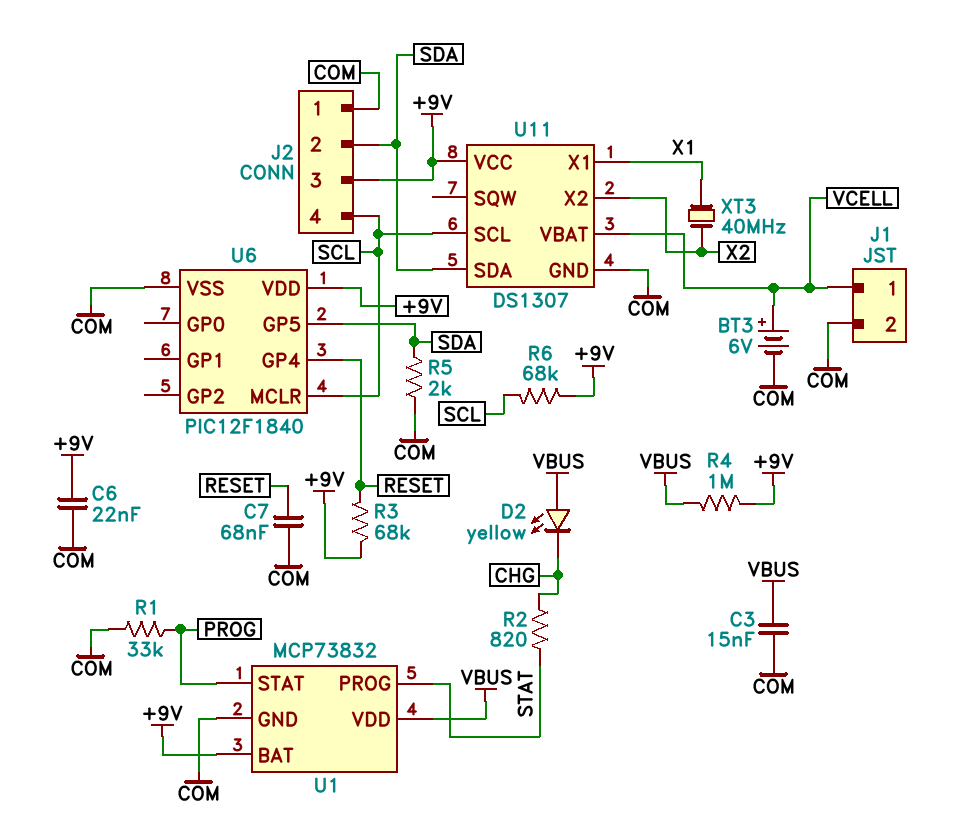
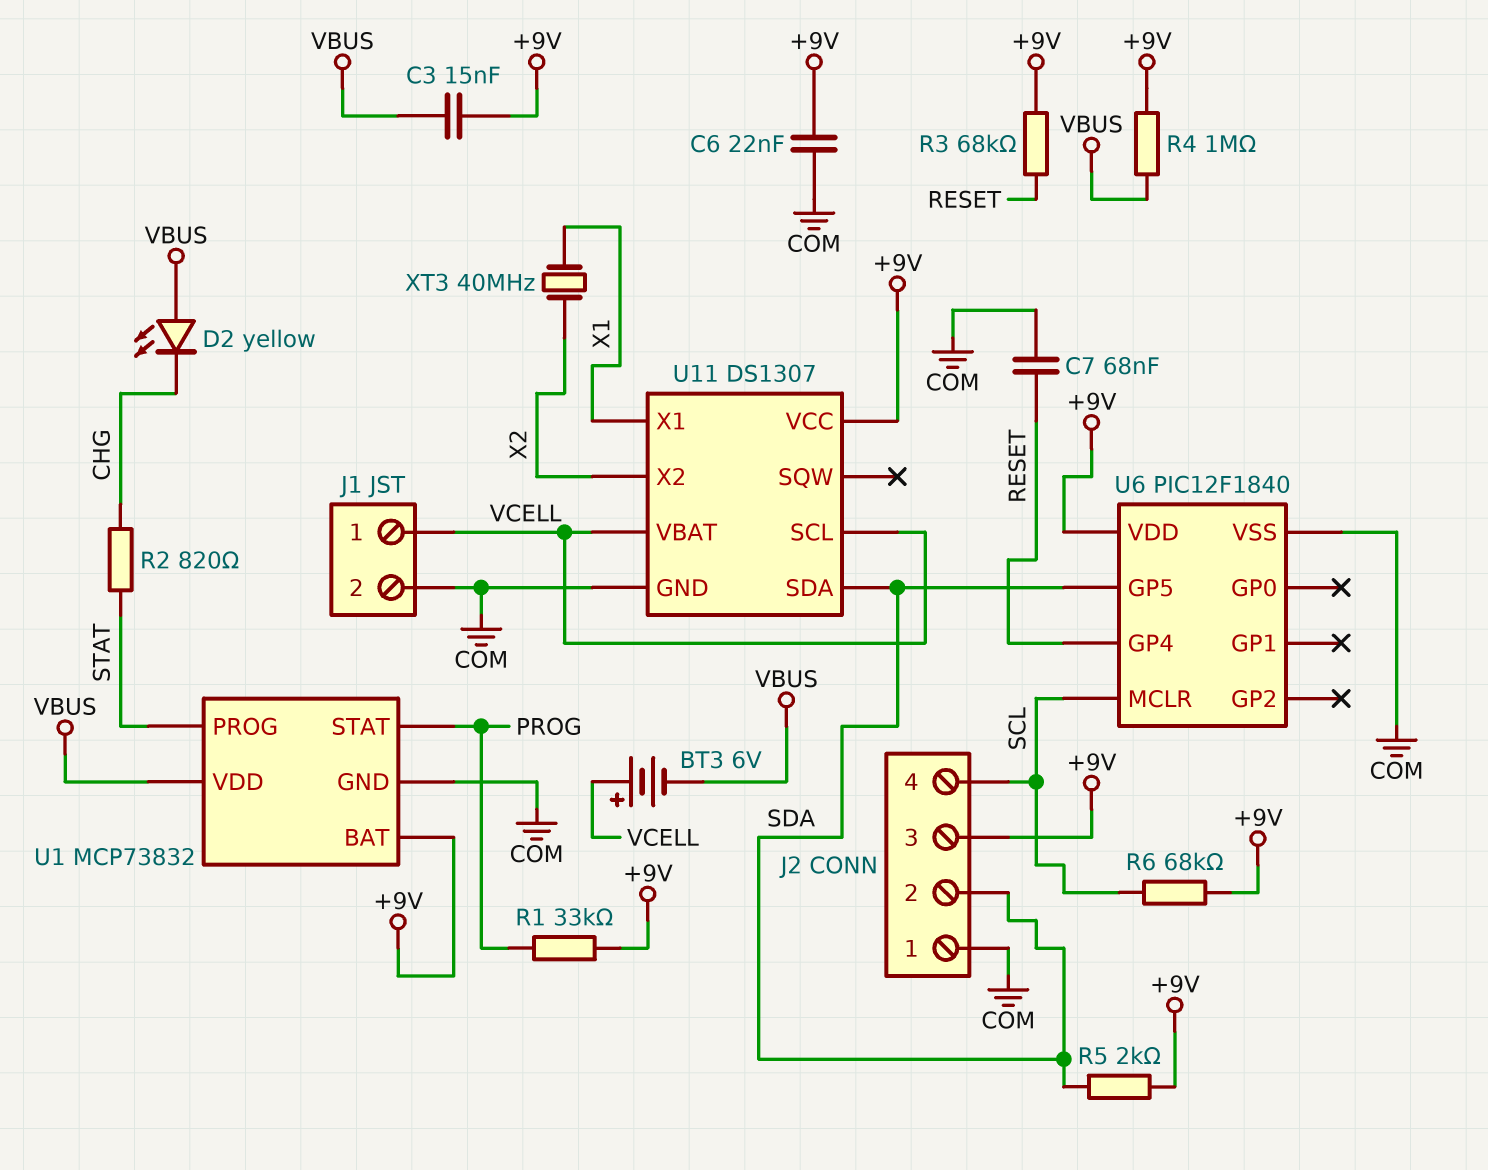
BT3: 6V (plus VCELL, minus COM) -> 6V (plus VCELL, minus VBUS)
C3: 15nF (COM, VBUS) -> 15nF (+9V, VBUS)
R1: 33k (COM, PROG) -> 33k (+9V, PROG)
R5: 2k (COM, SDA) -> 2k (+9V, SDA)
U11 pin SCL: SCL -> VCELL

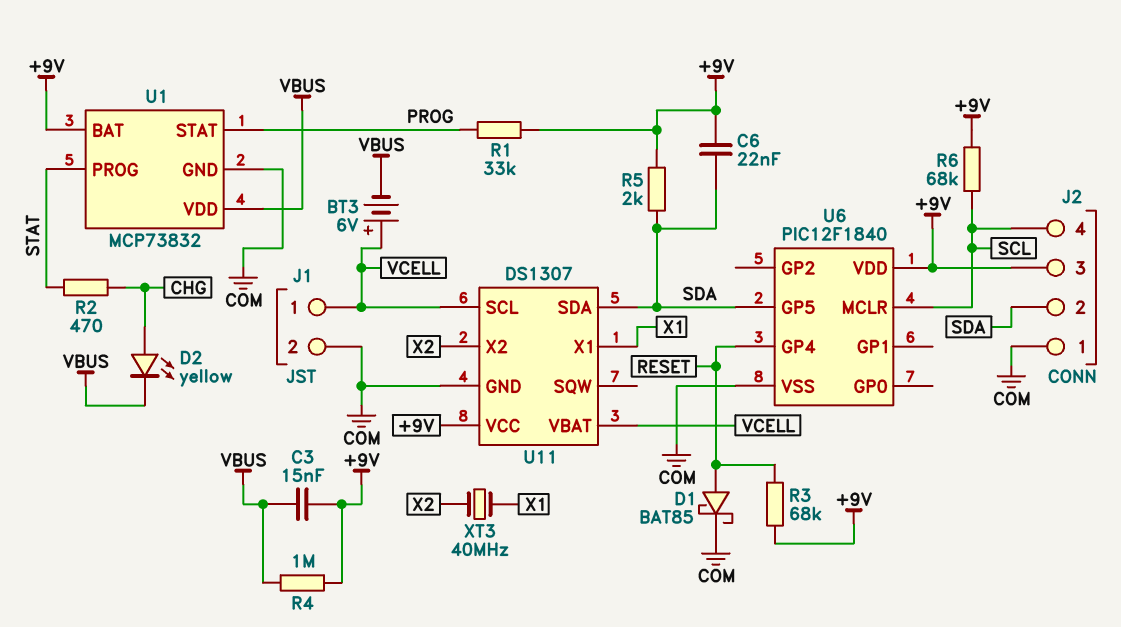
C6: 22nF (+9V, COM) -> 22nF (+9V, SDA)
C7: 68nF (COM, RESET) -> none
D1: none -> schottky BAT85 (A RESET, K COM)
D2: LED yellow (A VBUS, K CHG) -> LED yellow (A CHG, K VBUS)
R2: 820 (CHG, STAT) -> 470 (CHG, STAT)

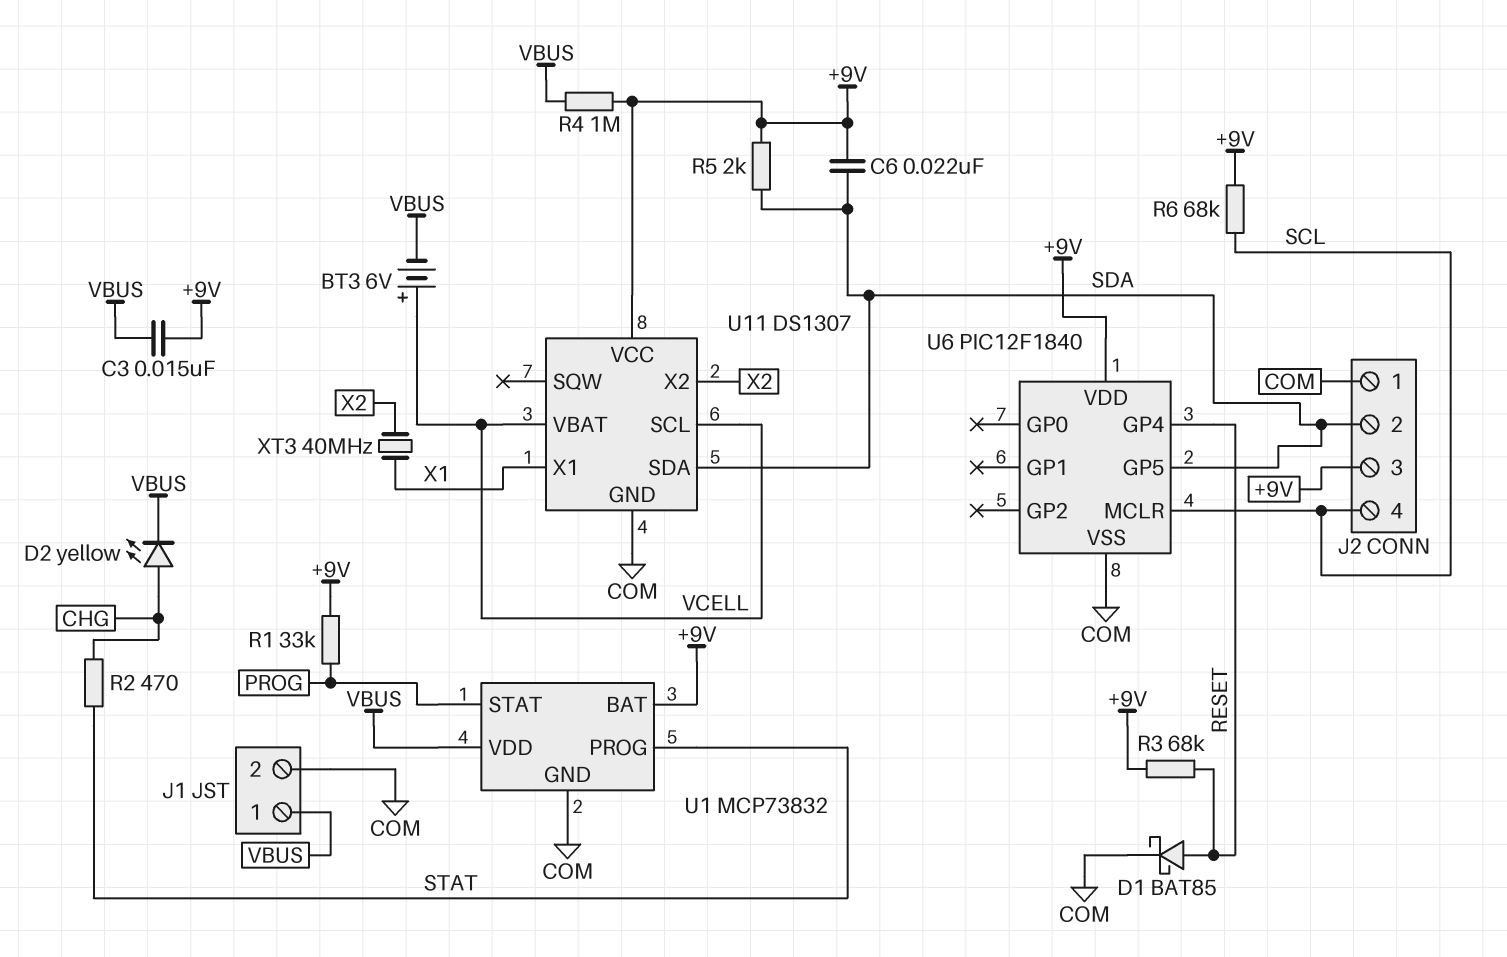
J1 pin 1: VCELL -> VBUS

